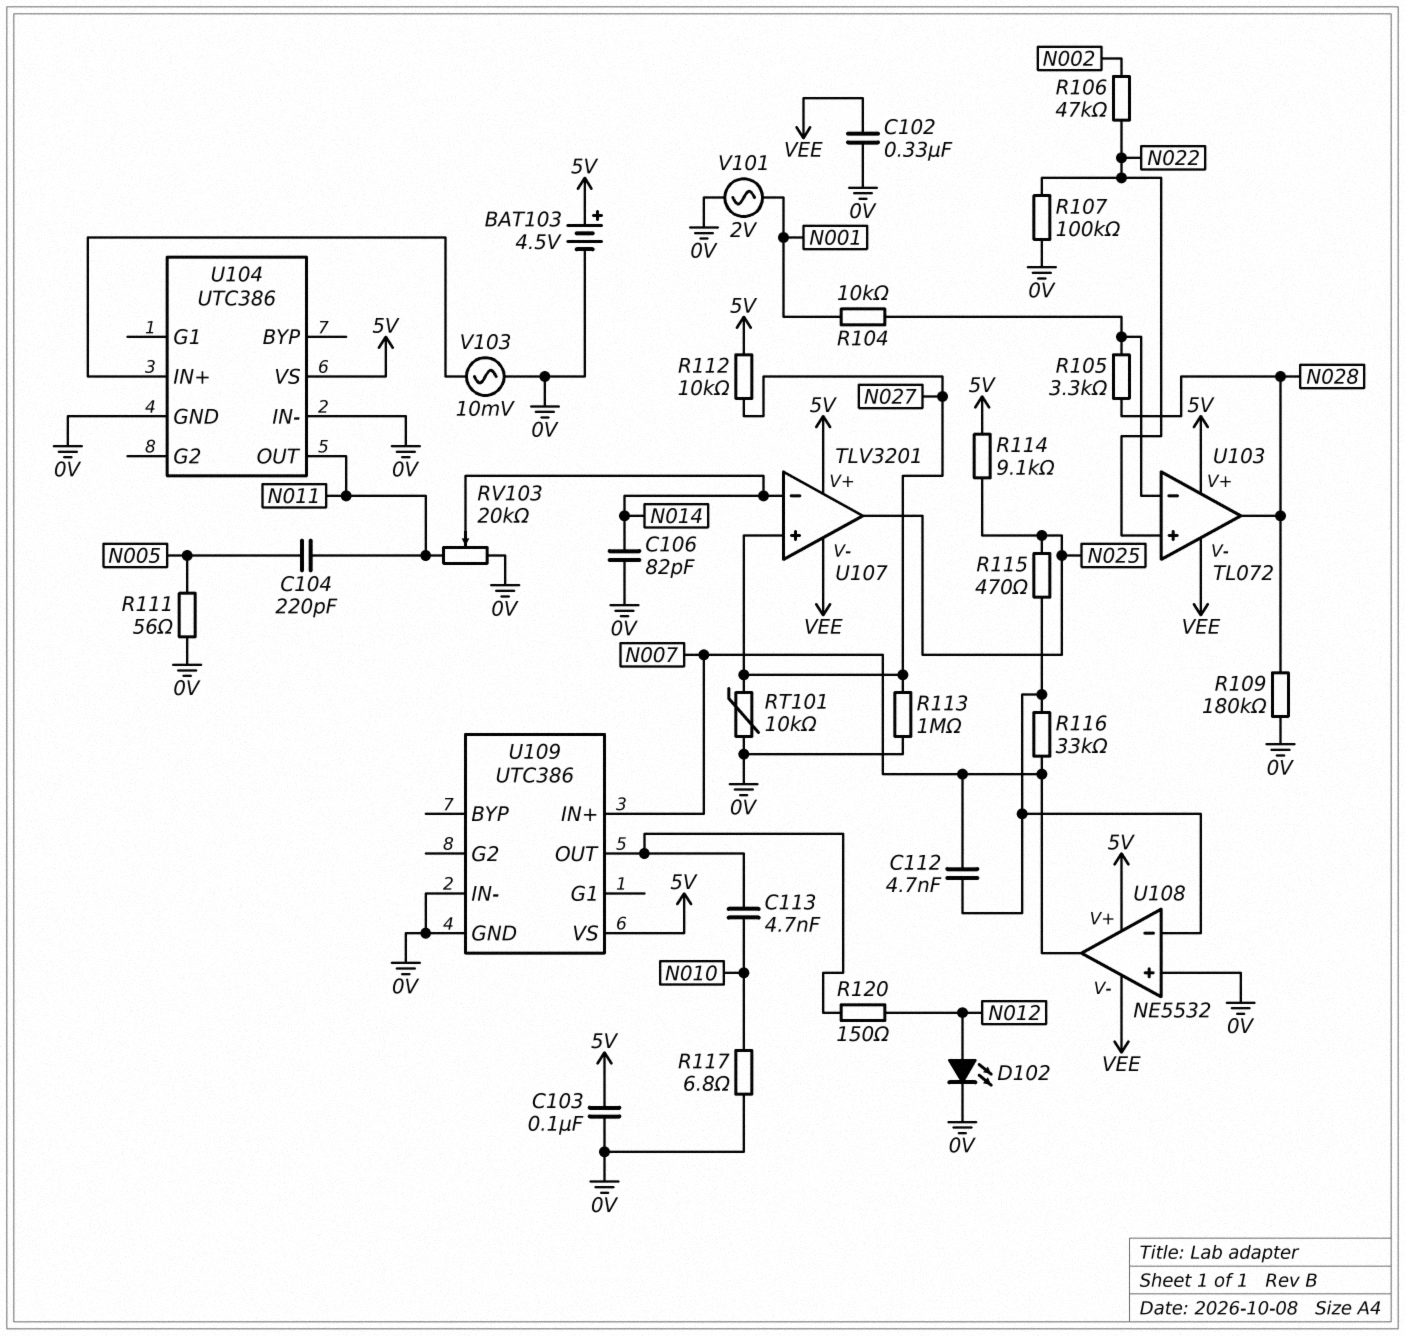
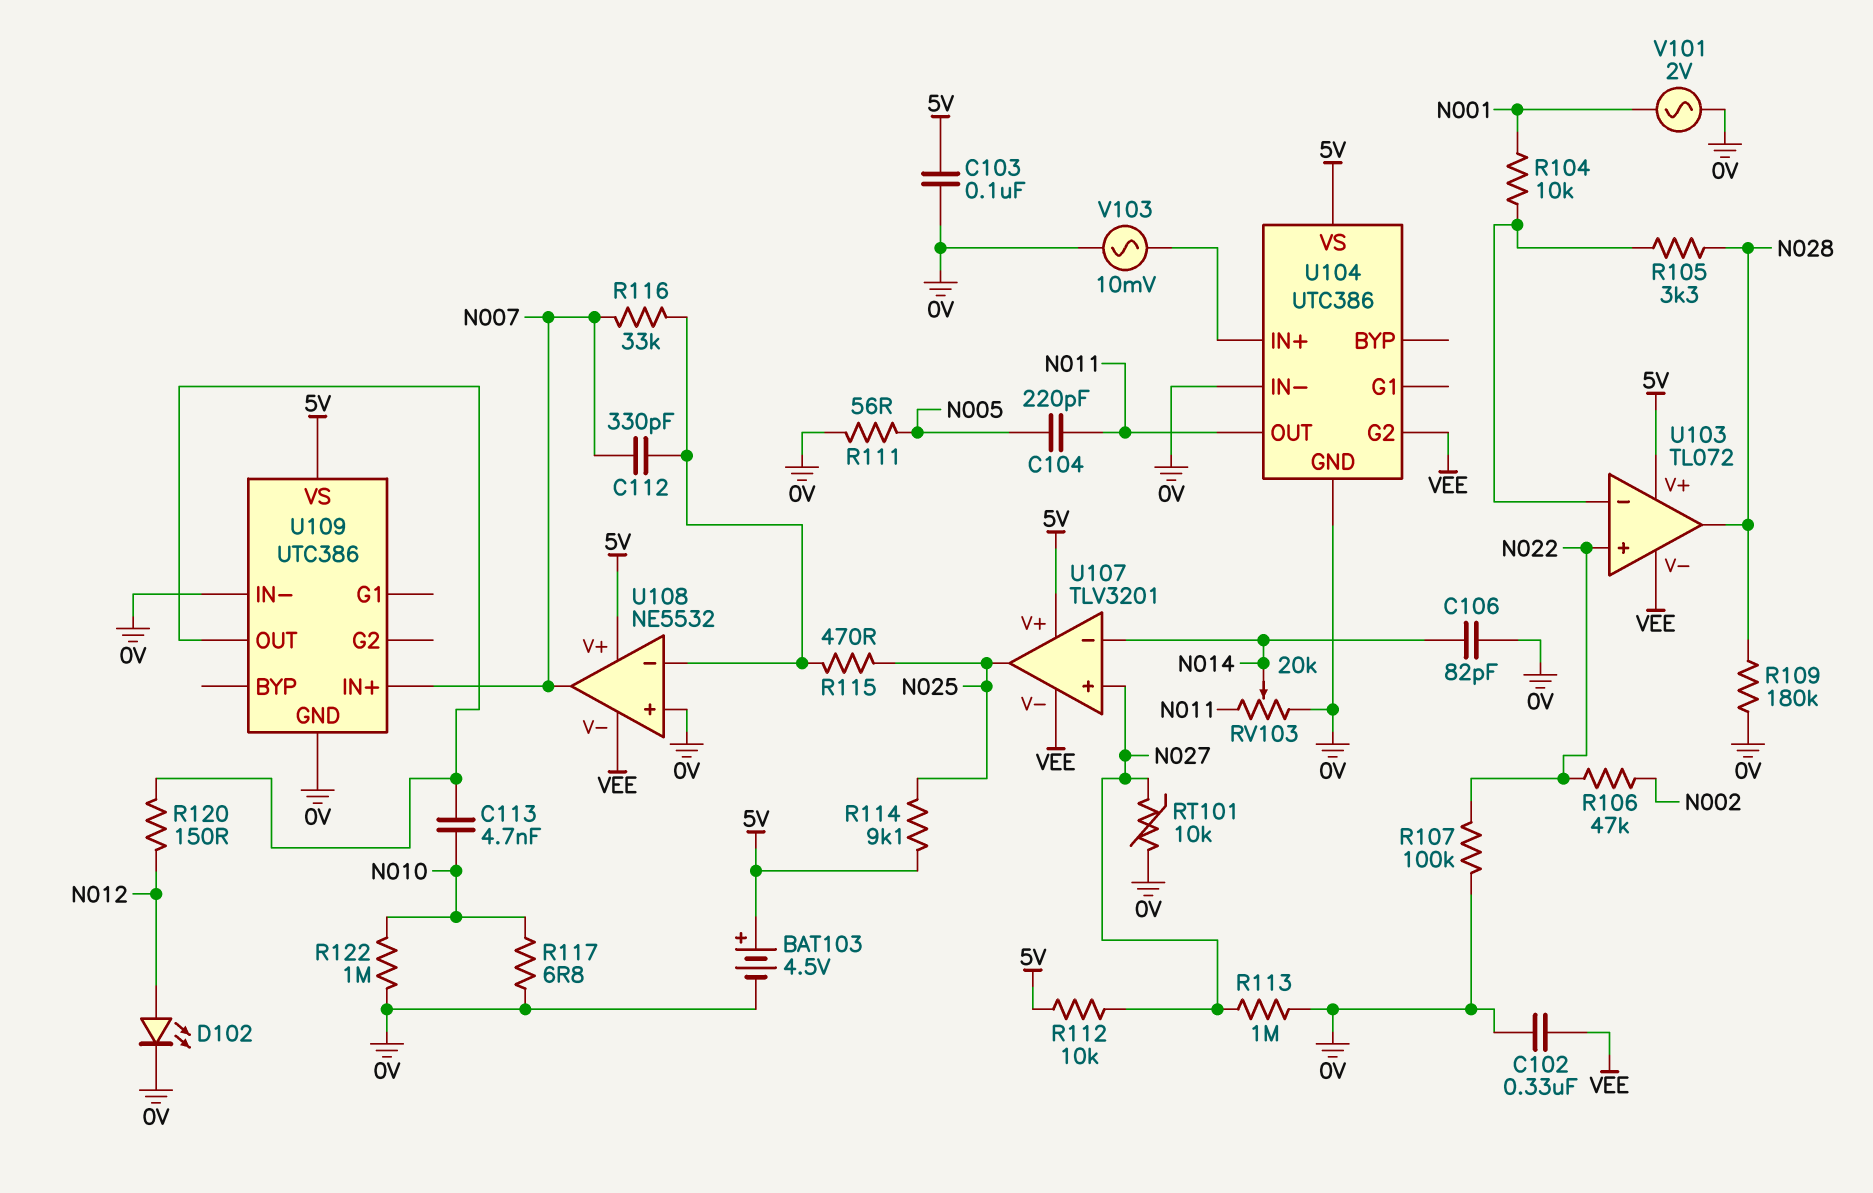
C112: 4.7nF (N007, U108/in-) -> 330pF (N007, U108/in-)
R122: none -> 1M (0V, N010)
U104 pin G2: none -> VEE

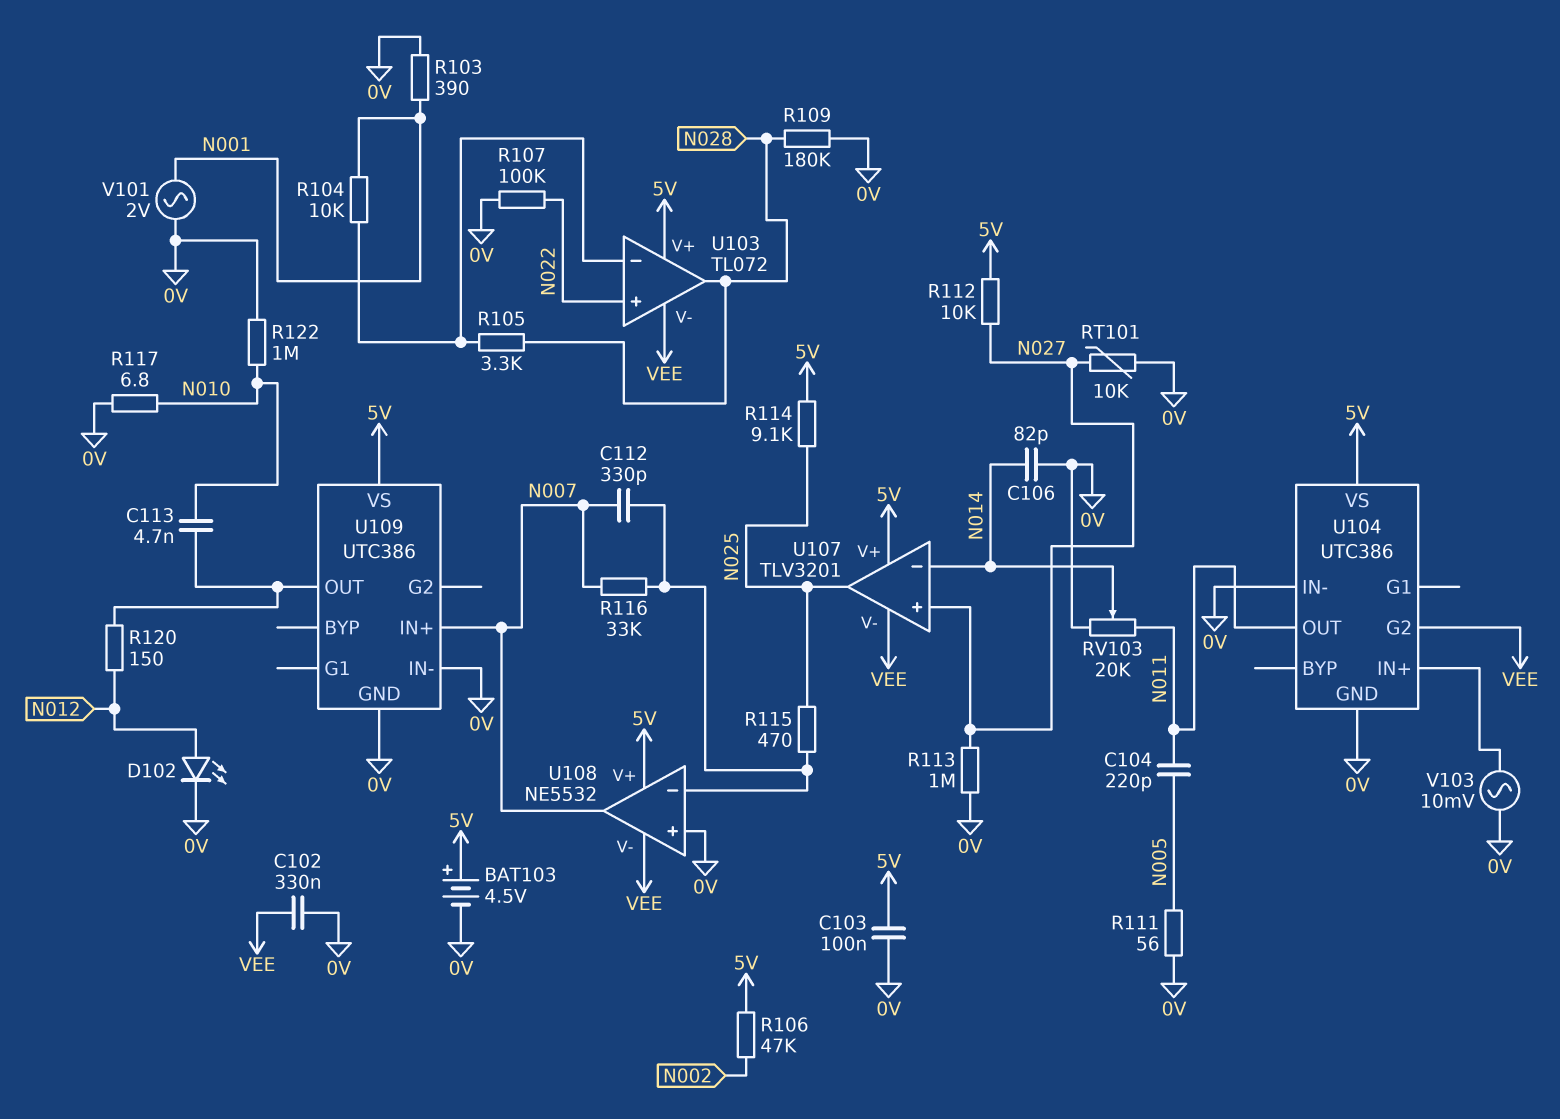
R103: none -> 390 (0V, N001)
R106: 47k (N002, N022) -> 47k (5V, N002)

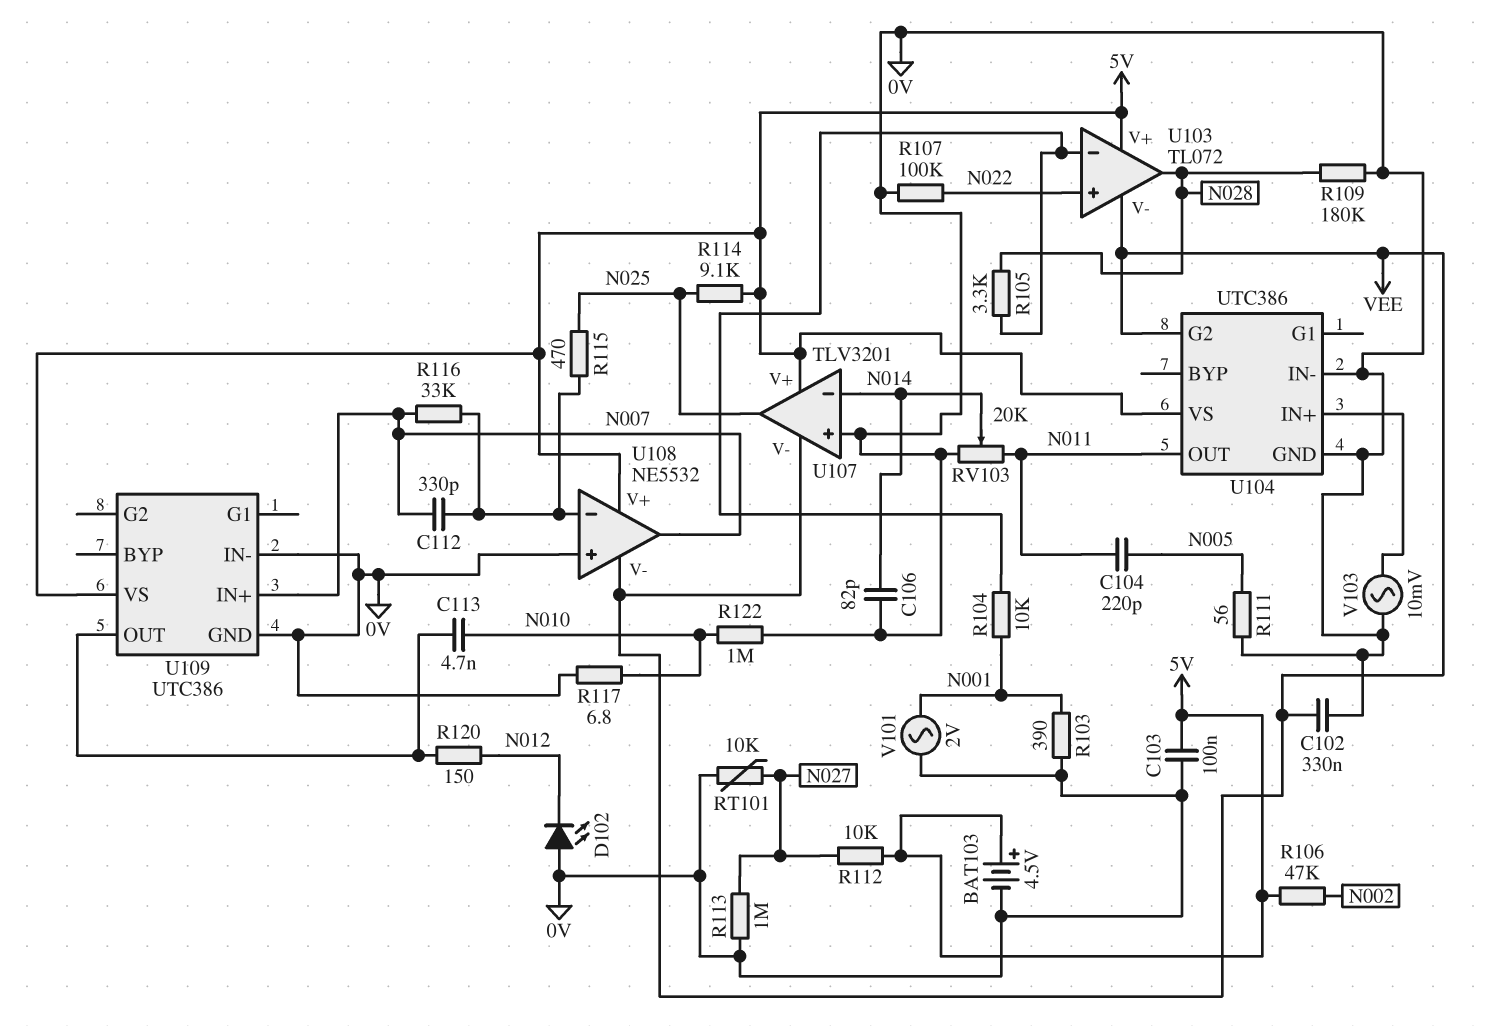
D102: LED (A N012, K 0V) -> LED (A 0V, K N012)
U107 pin in+: N027 -> 0V

